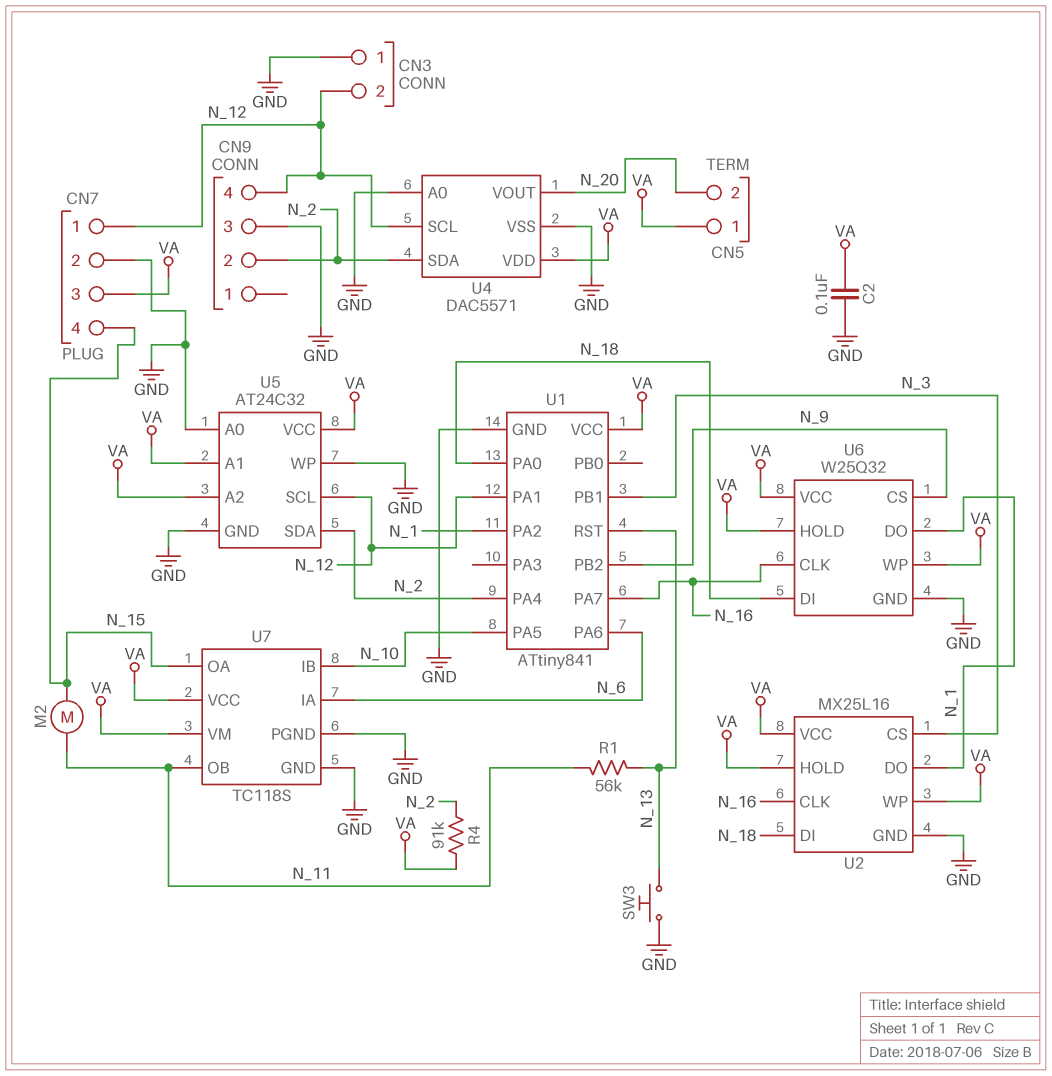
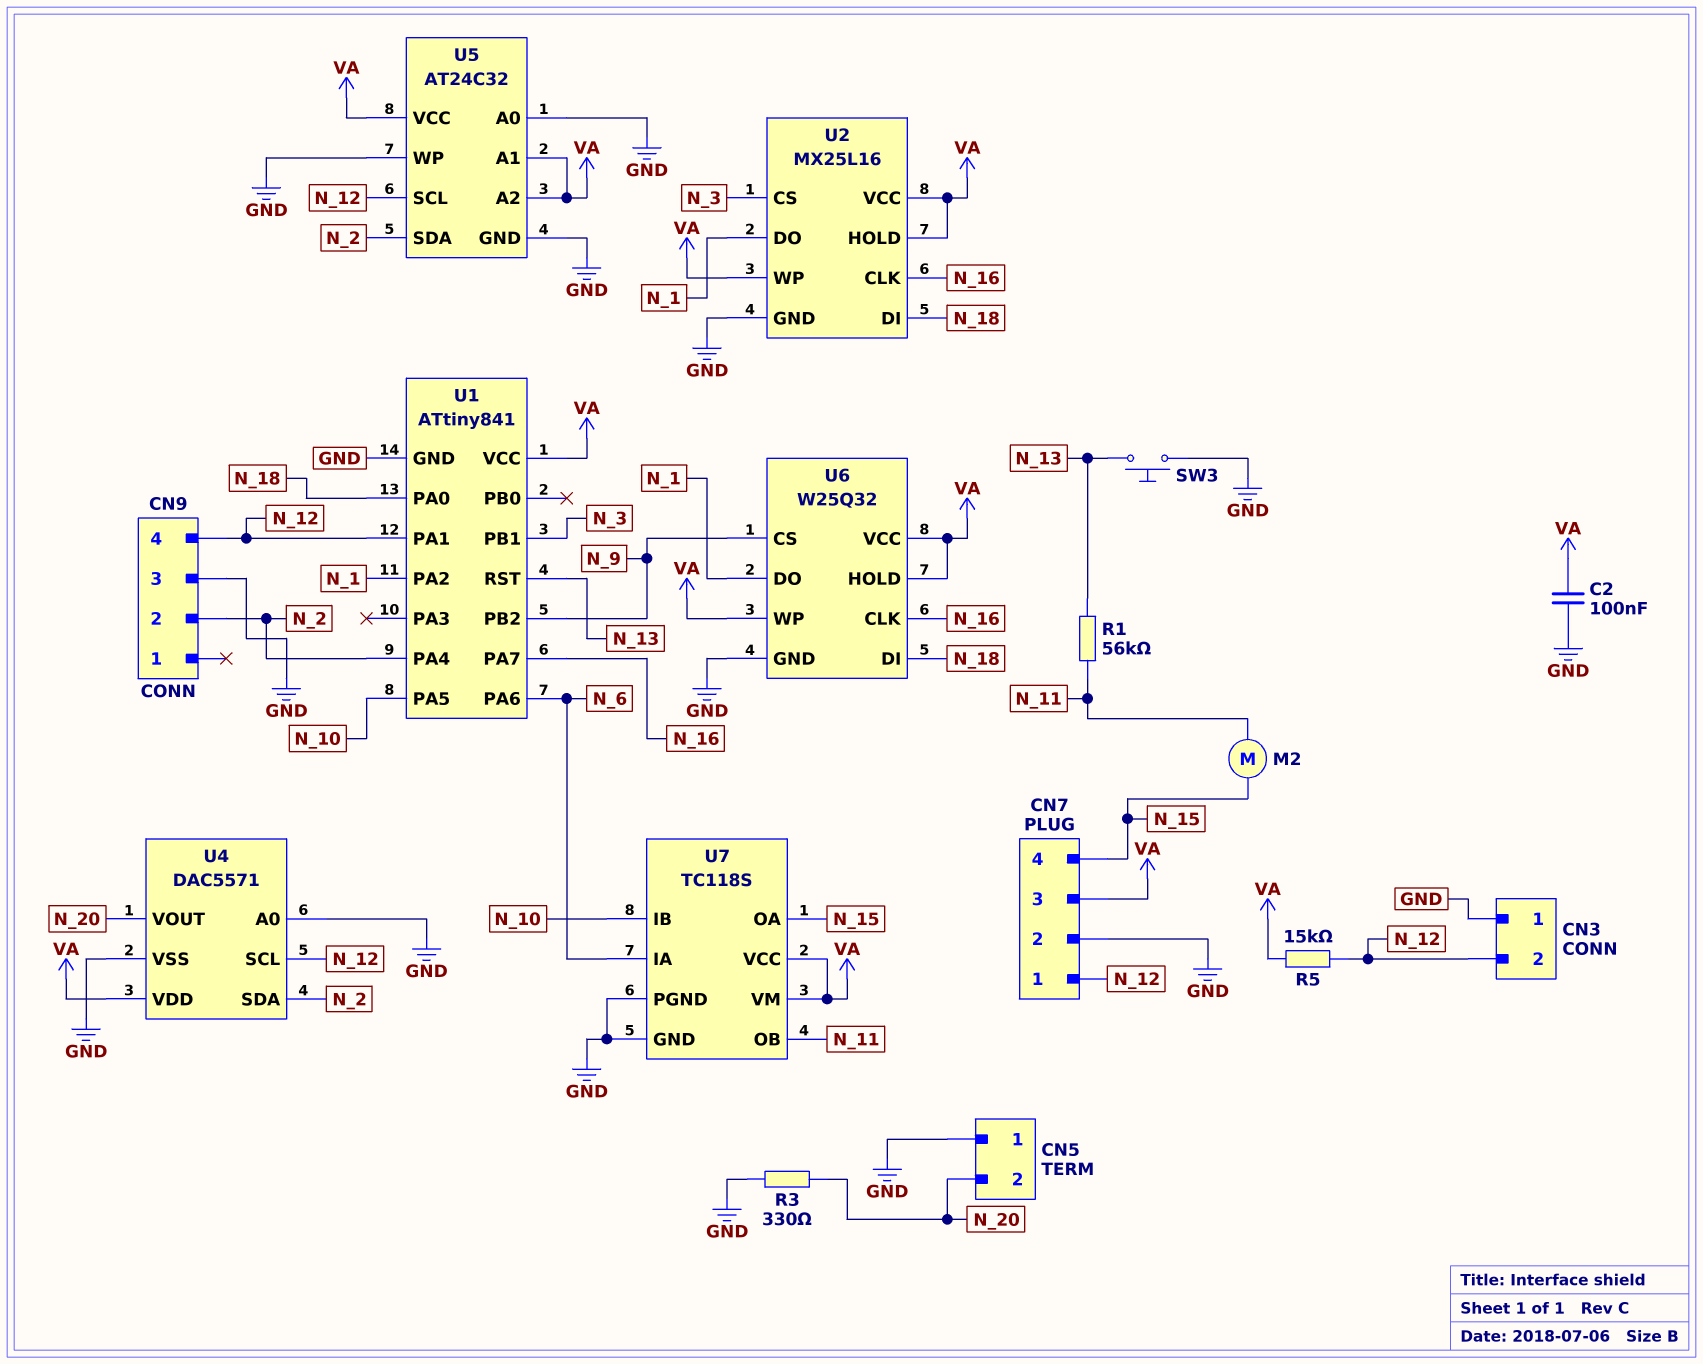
CN5 pin 1: VA -> GND
R3: none -> 330 (GND, N_20)
R4: 91k (N_2, VA) -> none
R5: none -> 15k (N_12, VA)

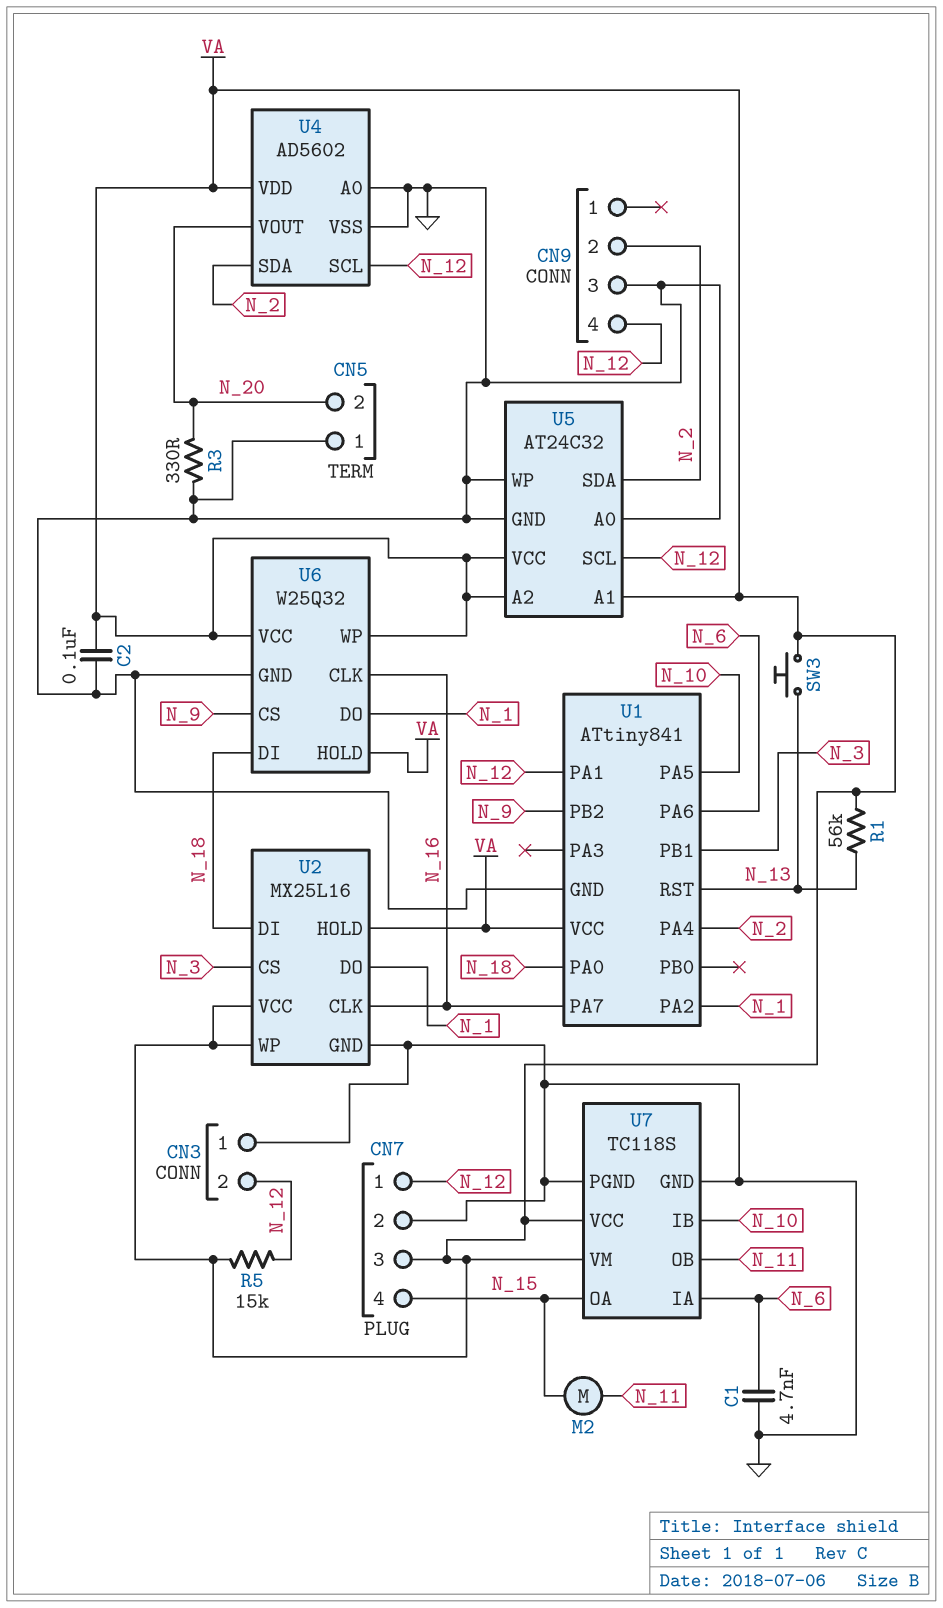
C1: none -> 4.7nF (GND, N_6)
R1: 56k (N_11, N_13) -> 56k (N_13, VA)
SW3: button (GND, N_13) -> button (N_13, VA)
U4: DAC5571 -> AD5602

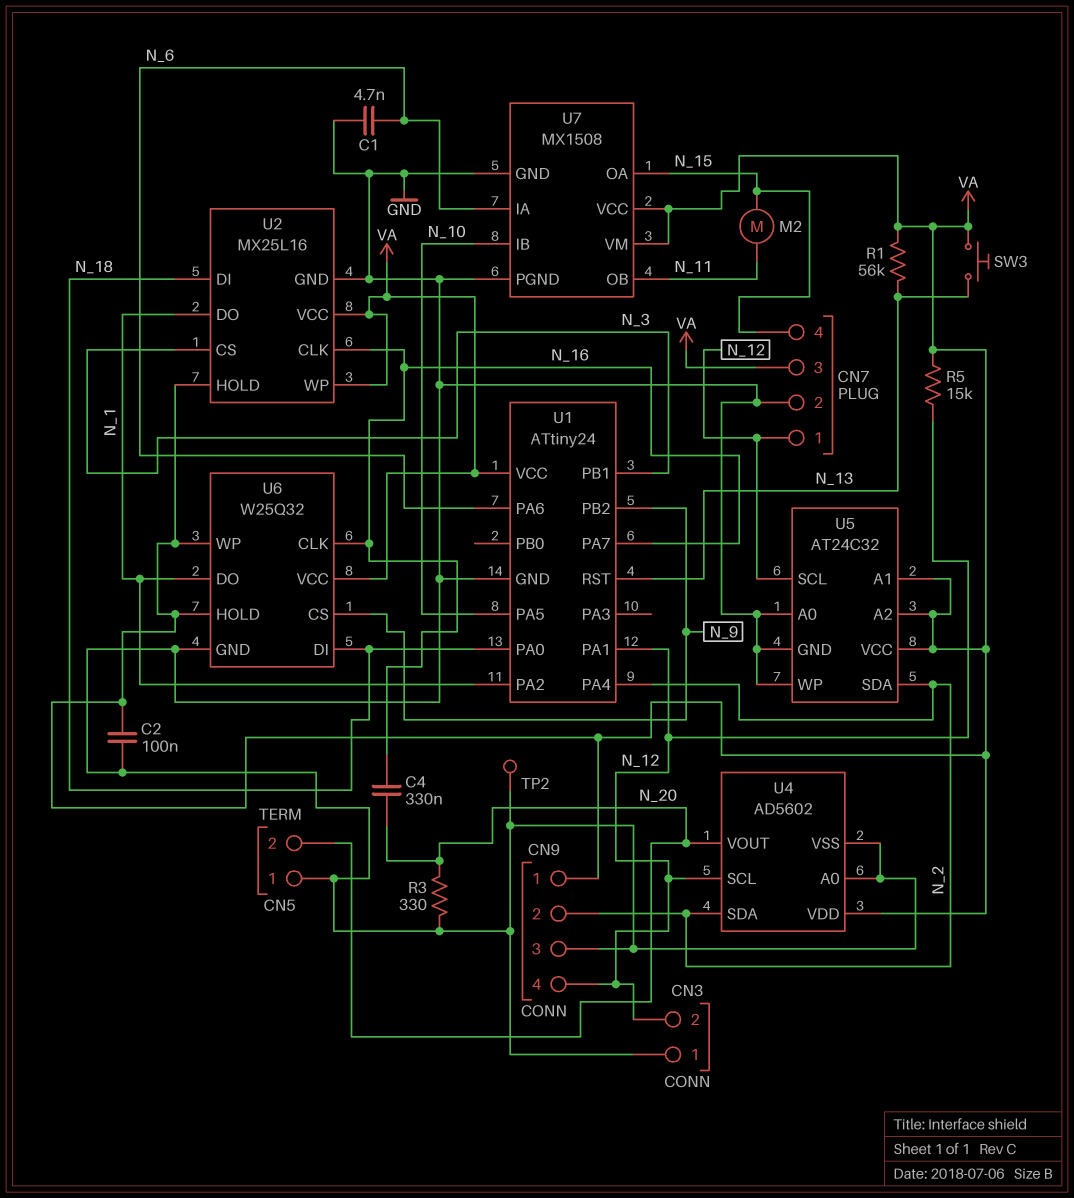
C4: none -> 330nF (N_16, N_20)
CN9 pin 1: none -> VA
TP2: none -> test point (GND)
U1: ATtiny841 -> ATtiny24
U7: TC118S -> MX1508

